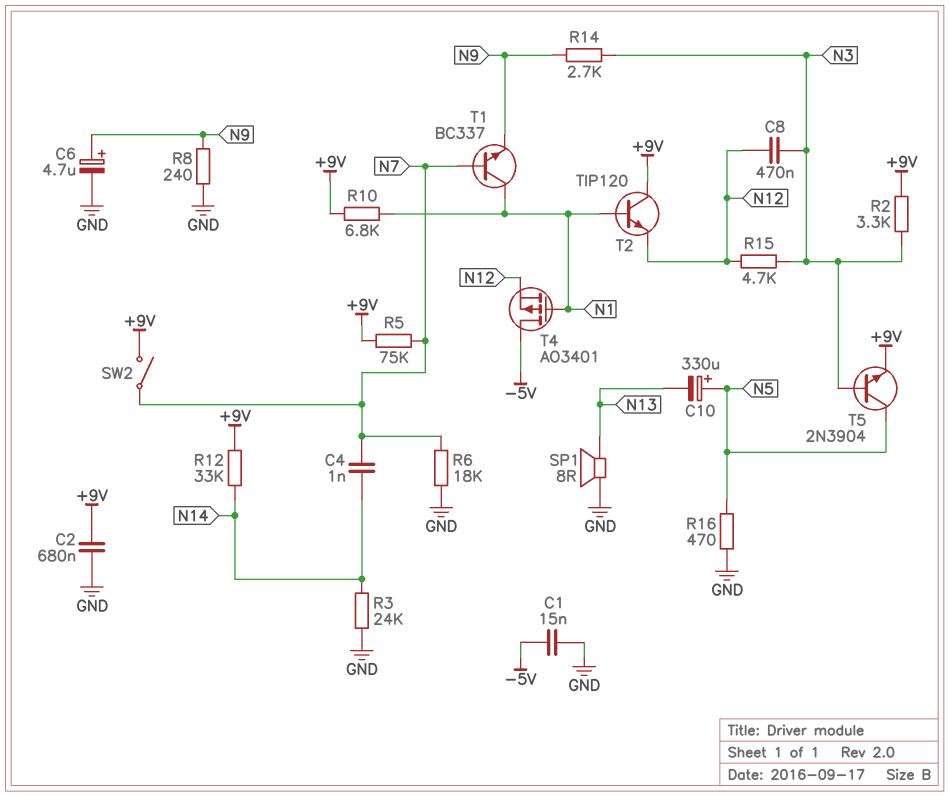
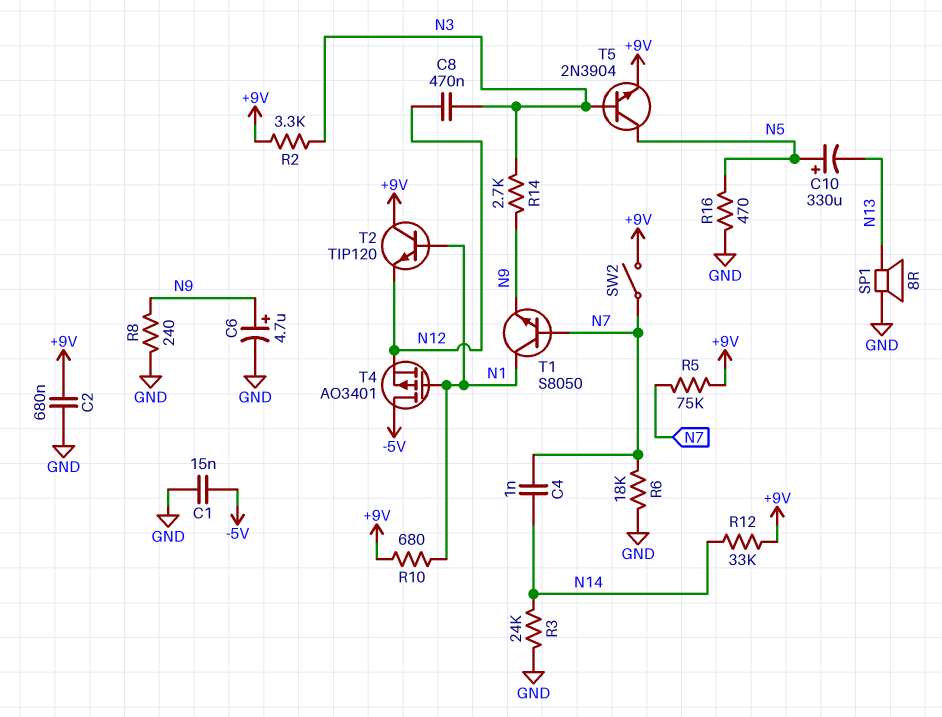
R10: 6.8k (+9V, N1) -> 680 (+9V, N1)
R15: 4.7k (N3, N12) -> none
T1: NPN BC337 (B N7, C N1, E N9) -> NPN S8050 (B N7, C N1, E N9)

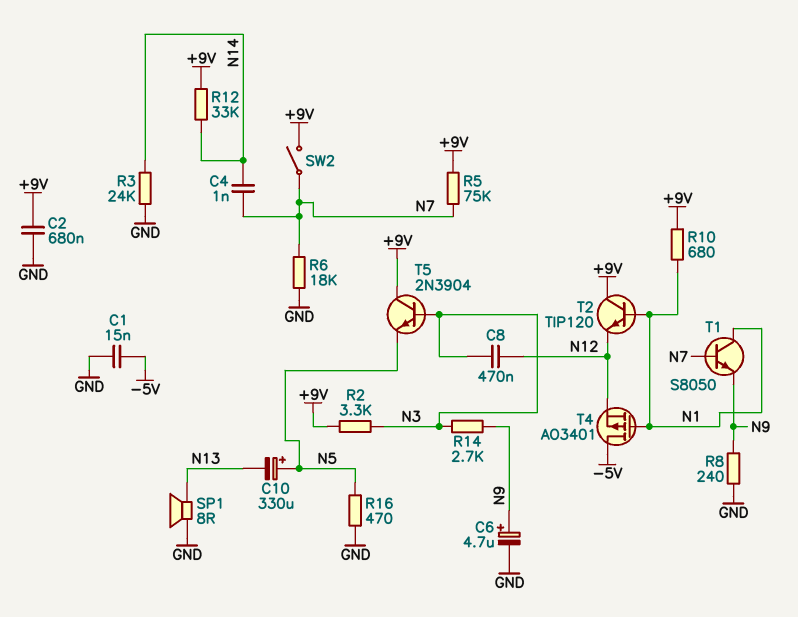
T5: NPN 2N3904 (B N3, C N5, E +9V) -> NPN 2N3904 (B N3, C +9V, E N5)

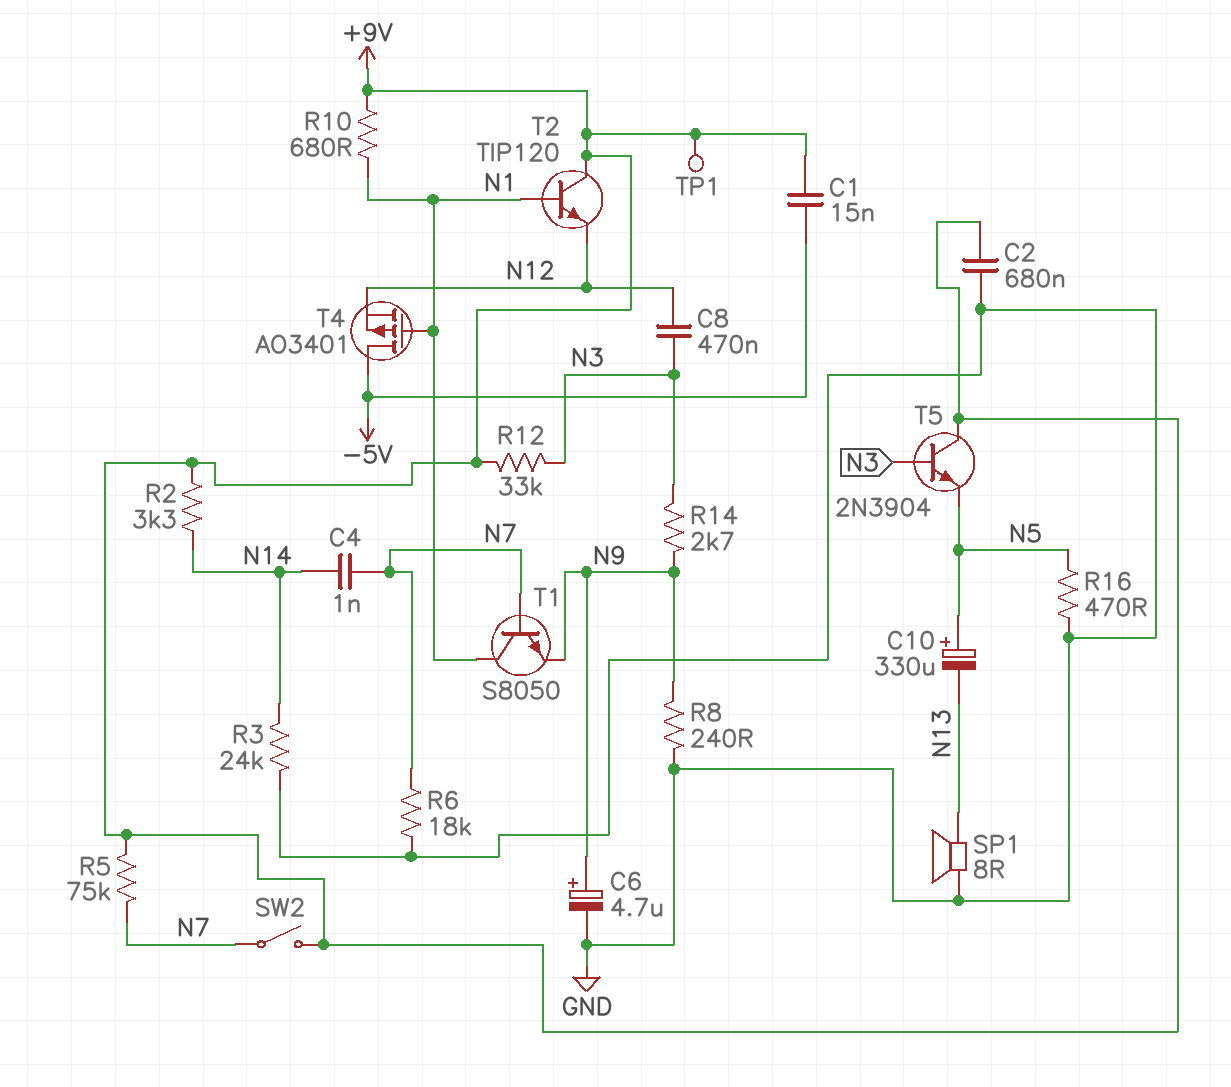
C1: 15nF (-5V, GND) -> 15nF (+9V, -5V)
R2: 3.3k (+9V, N3) -> 3.3k (+9V, N14)
R12: 33k (+9V, N14) -> 33k (+9V, N3)
TP1: none -> test point (+9V)

